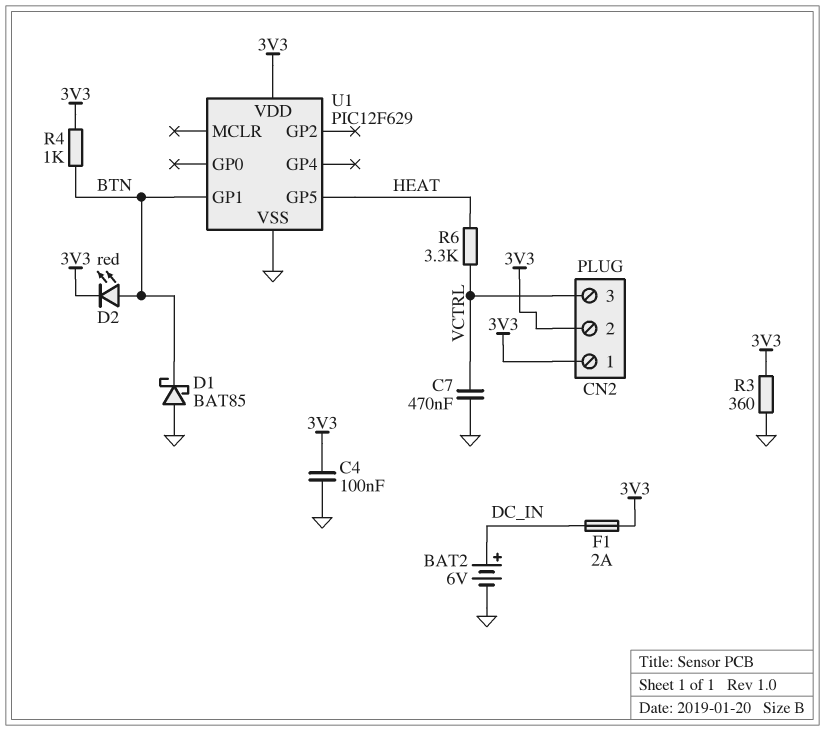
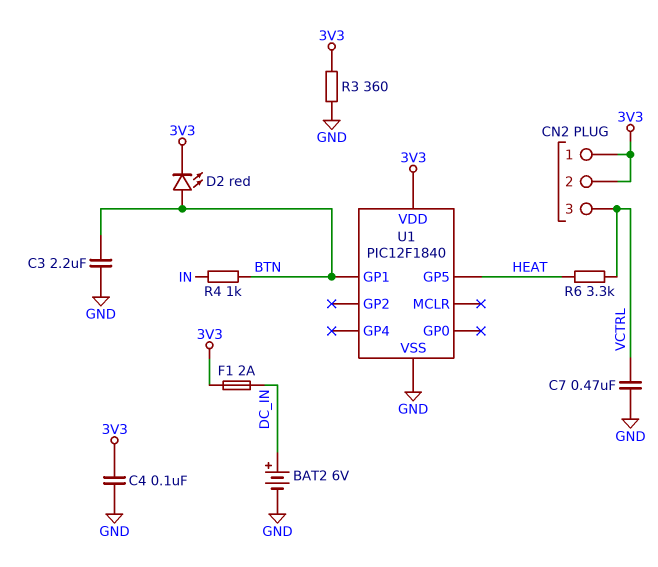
C3: none -> 2.2uF (BTN, GND)
D1: schottky BAT85 (A GND, K BTN) -> none
R4: 1k (3V3, BTN) -> 1k (BTN, IN)
U1: PIC12F629 -> PIC12F1840

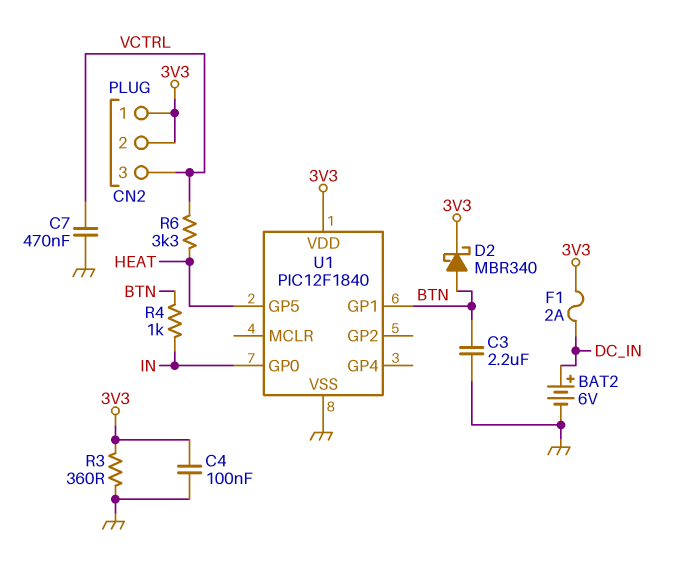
D2: LED red (A BTN, K 3V3) -> schottky MBR340 (A BTN, K 3V3)
U1 pin GP0: none -> IN

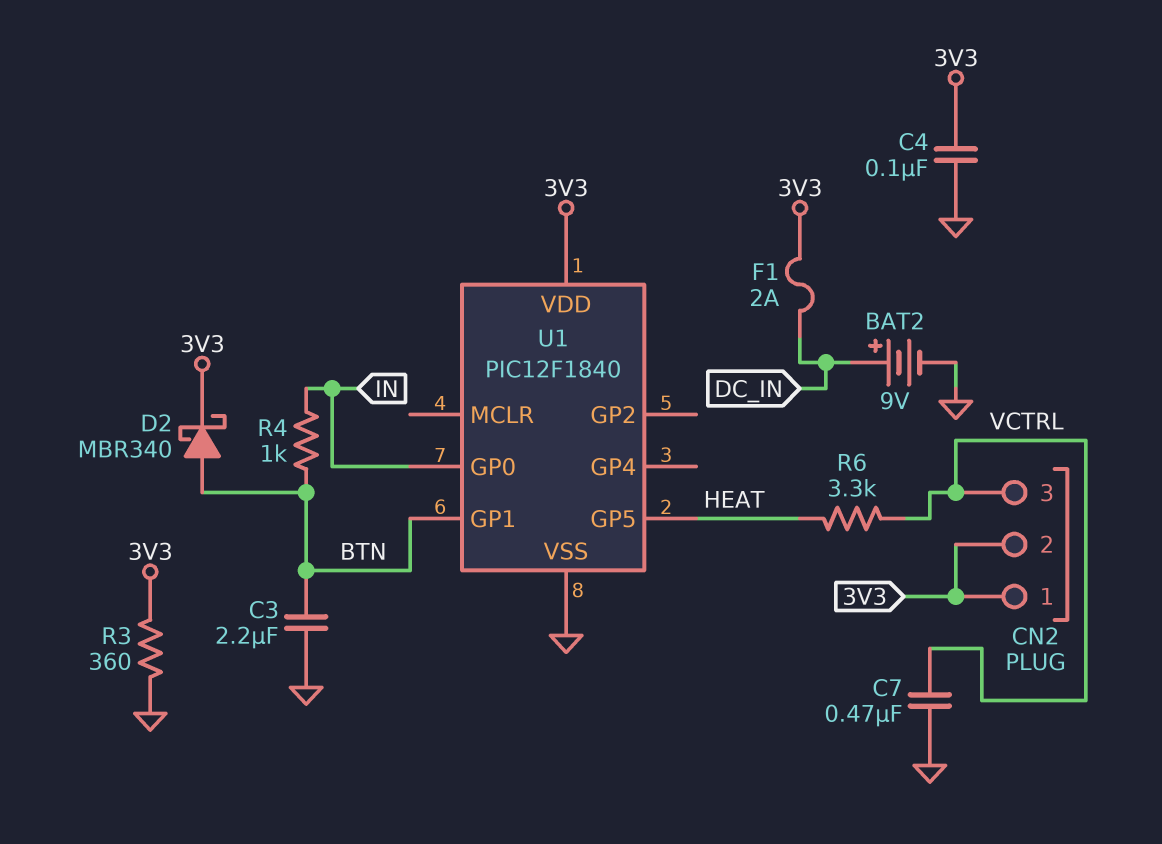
BAT2: 6V (plus DC_IN, minus GND) -> 9V (plus DC_IN, minus GND)

